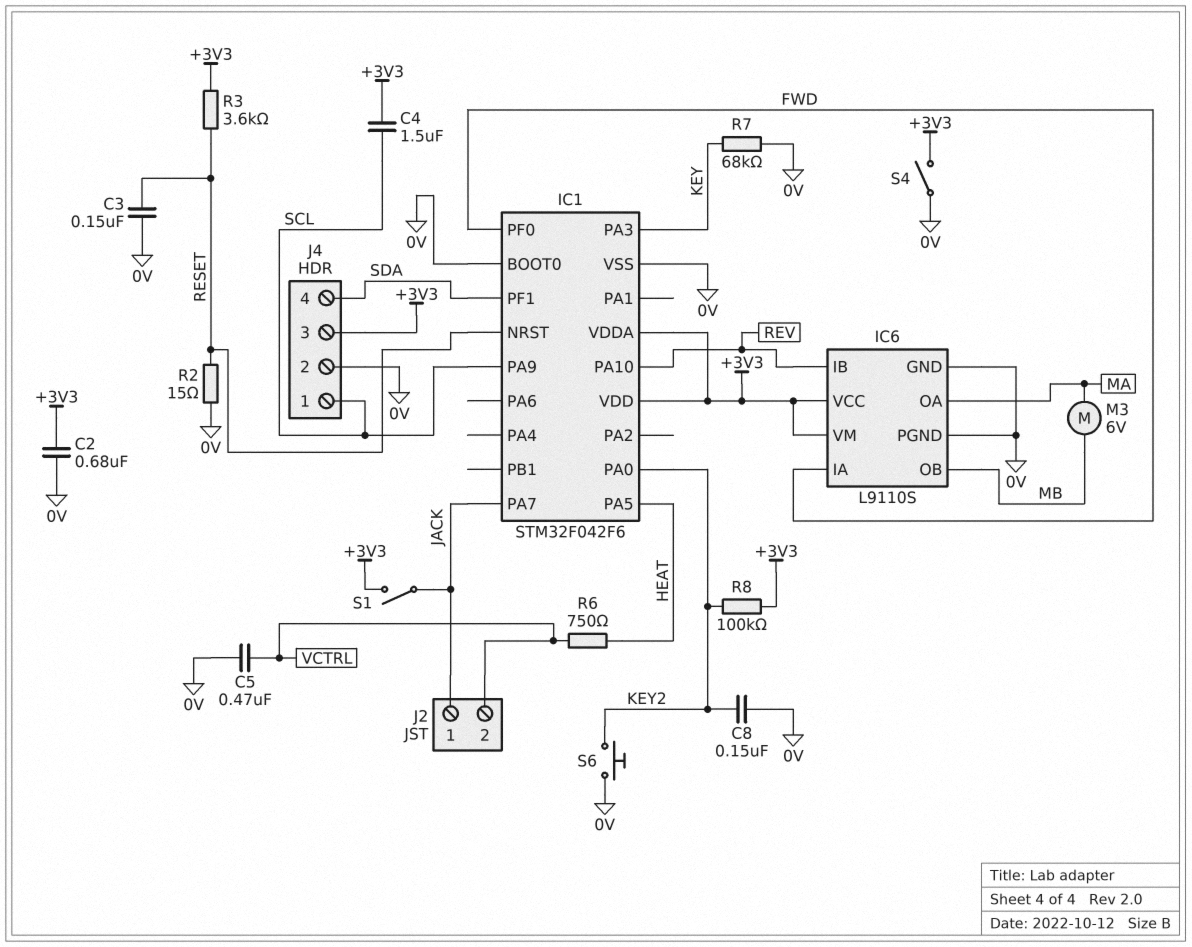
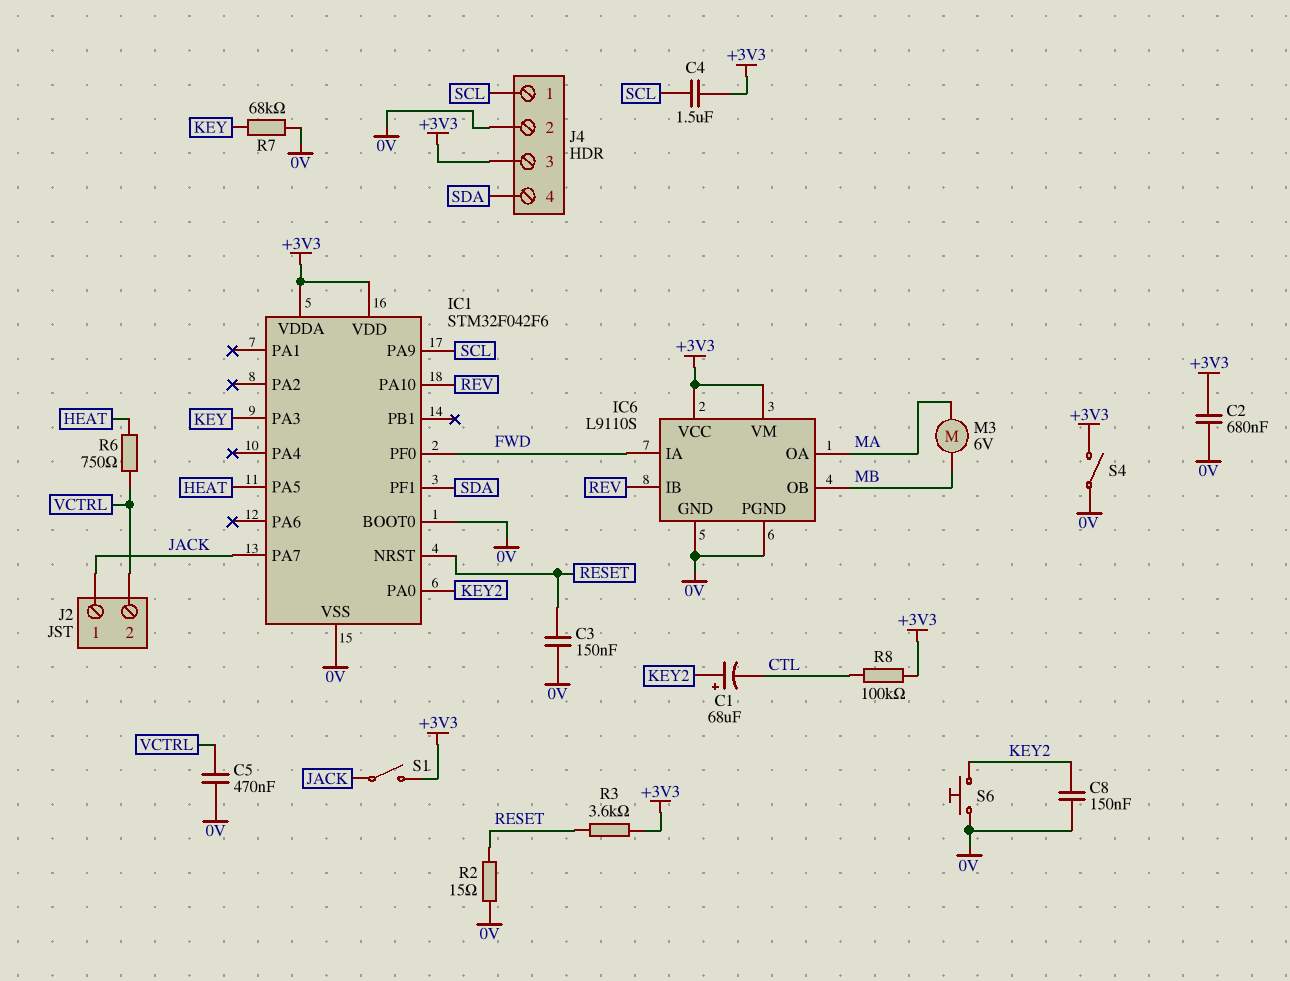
C1: none -> 68uF (plus KEY2, minus CTL)
R8: 100k (+3V3, KEY2) -> 100k (+3V3, CTL)

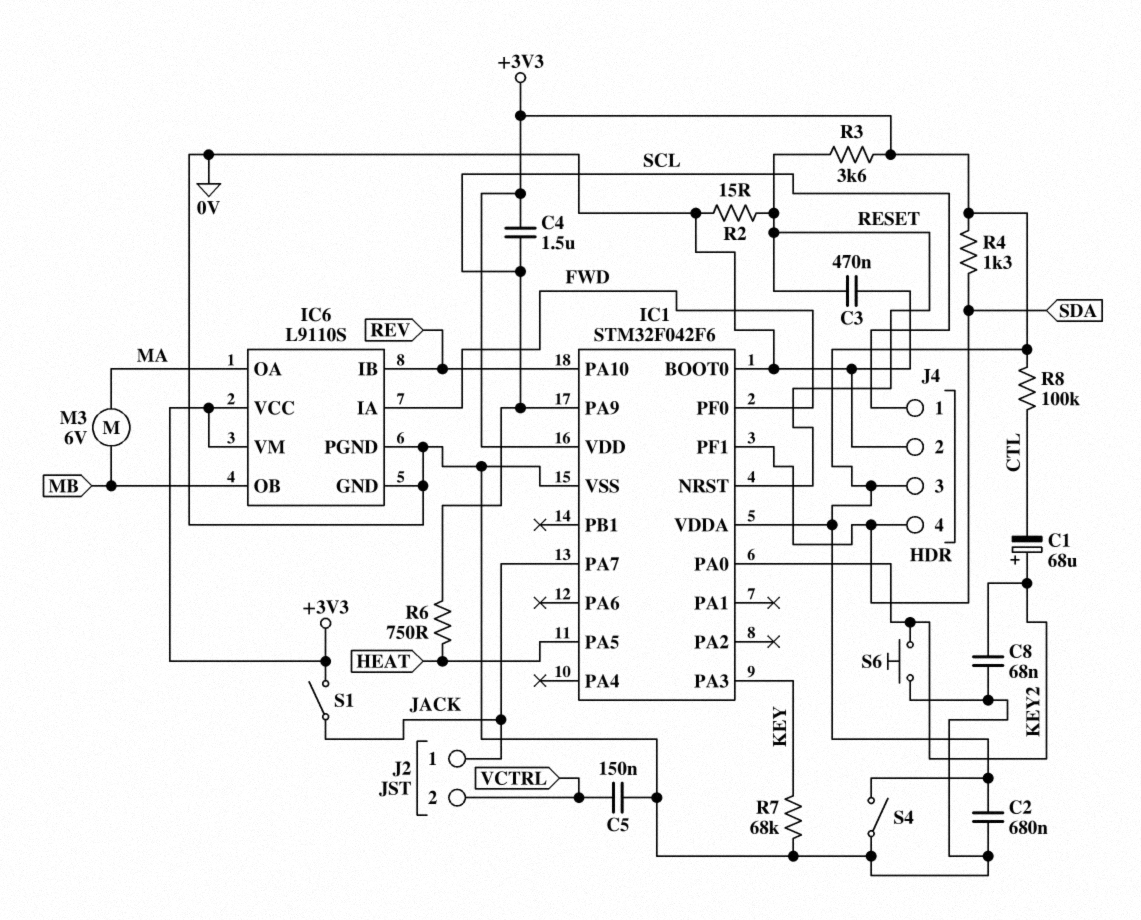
C3: 150nF (0V, RESET) -> 470nF (0V, RESET)
C5: 470nF (0V, VCTRL) -> 150nF (0V, VCTRL)
C8: 150nF (0V, KEY2) -> 68nF (0V, KEY2)
R4: none -> 1.3k (+3V3, SDA)
R6: 750 (HEAT, VCTRL) -> 750 (HEAT, SCL)

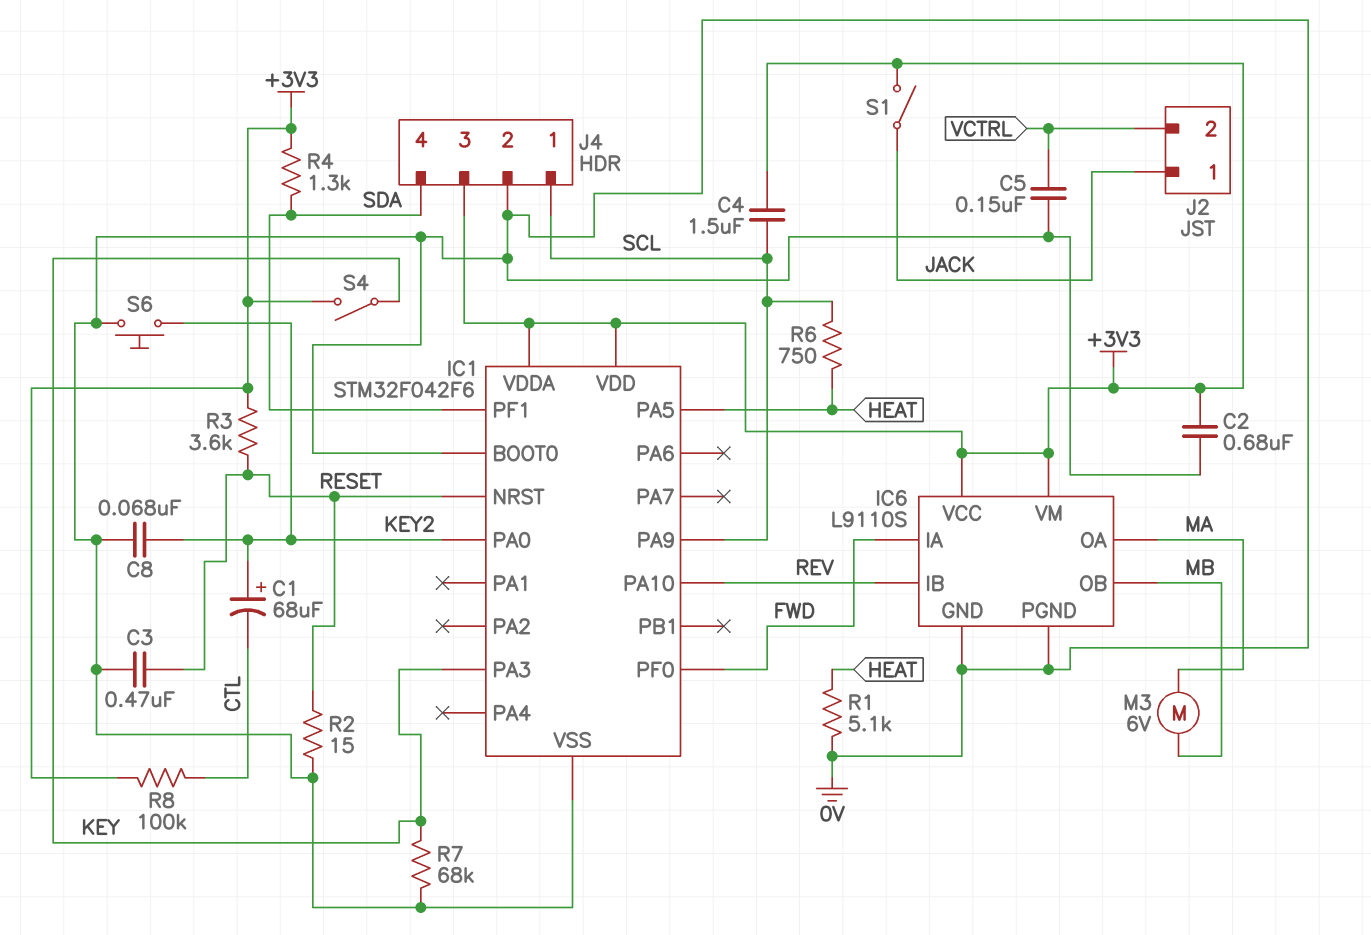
IC1 pin PA7: JACK -> none
R1: none -> 5.1k (0V, HEAT)
S4: switch (+3V3, 0V) -> switch (+3V3, KEY)

